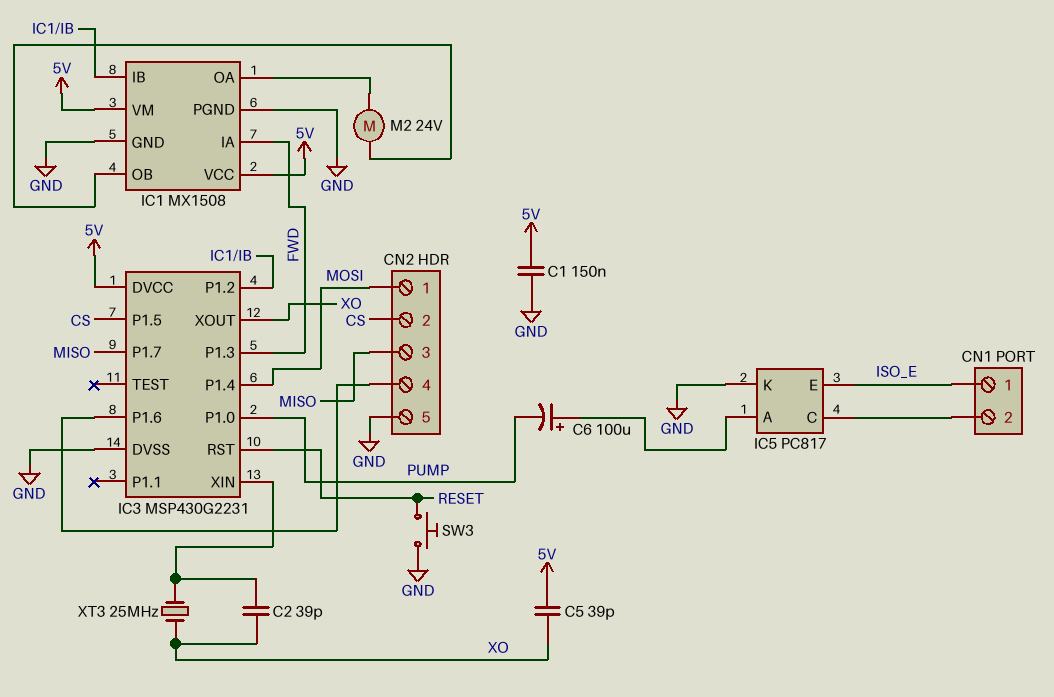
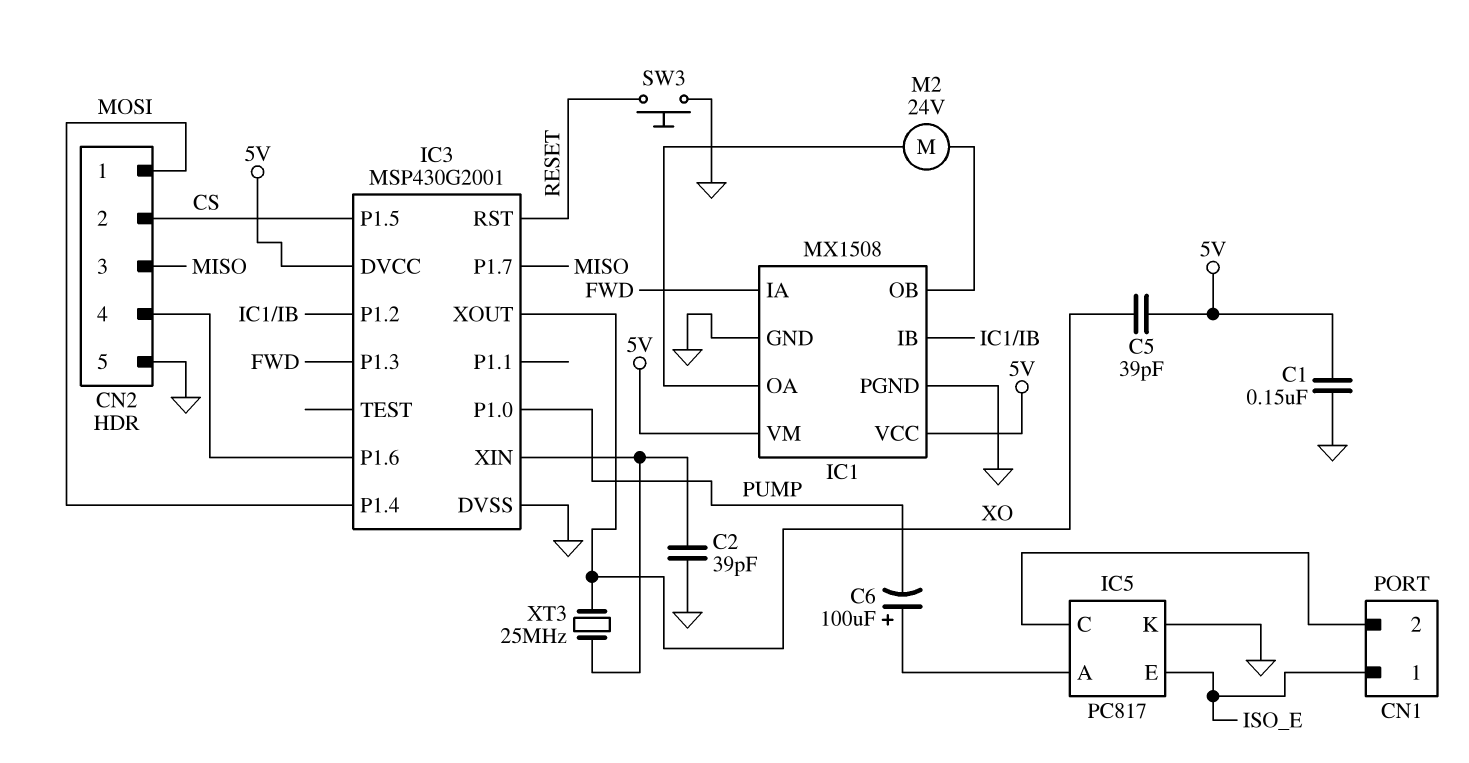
C2: 39pF (IC3/XIN, XO) -> 39pF (GND, IC3/XIN)
IC3: MSP430G2231 -> MSP430G2001

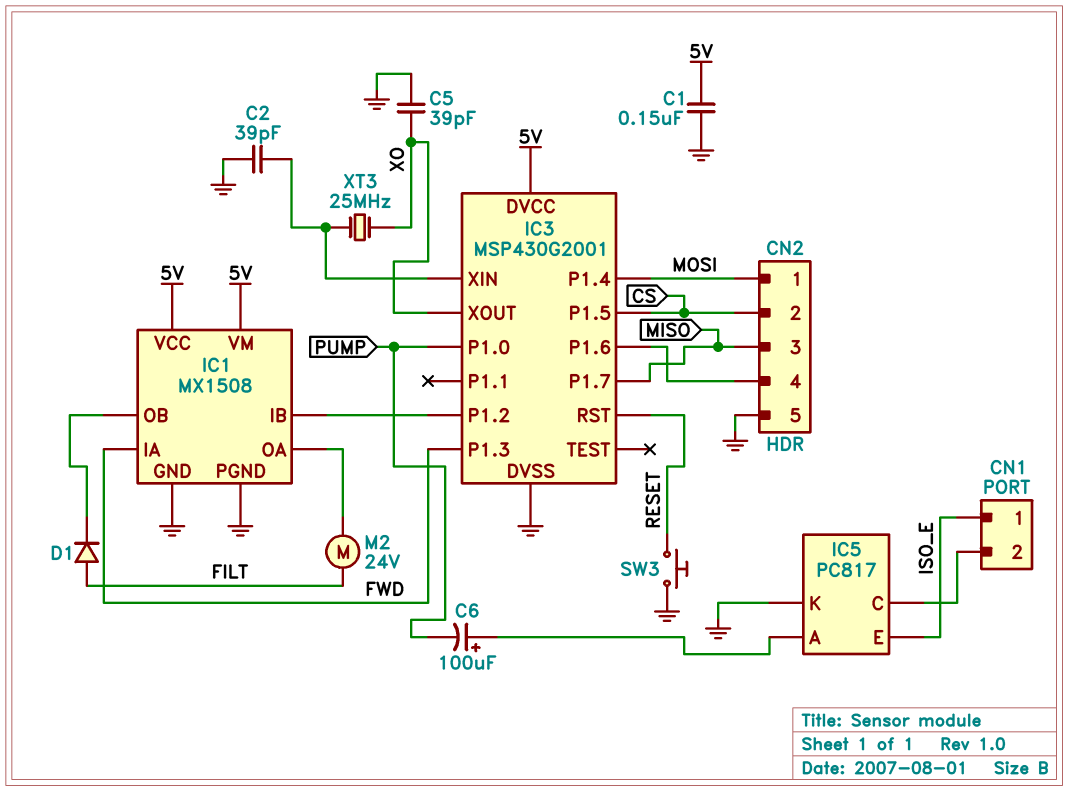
C5: 39pF (5V, XO) -> 39pF (GND, XO)
D1: none -> diode (A FILT, K IC1/OB)
M2: motor 24V (IC1/OA, IC1/OB) -> motor 24V (FILT, IC1/OA)

